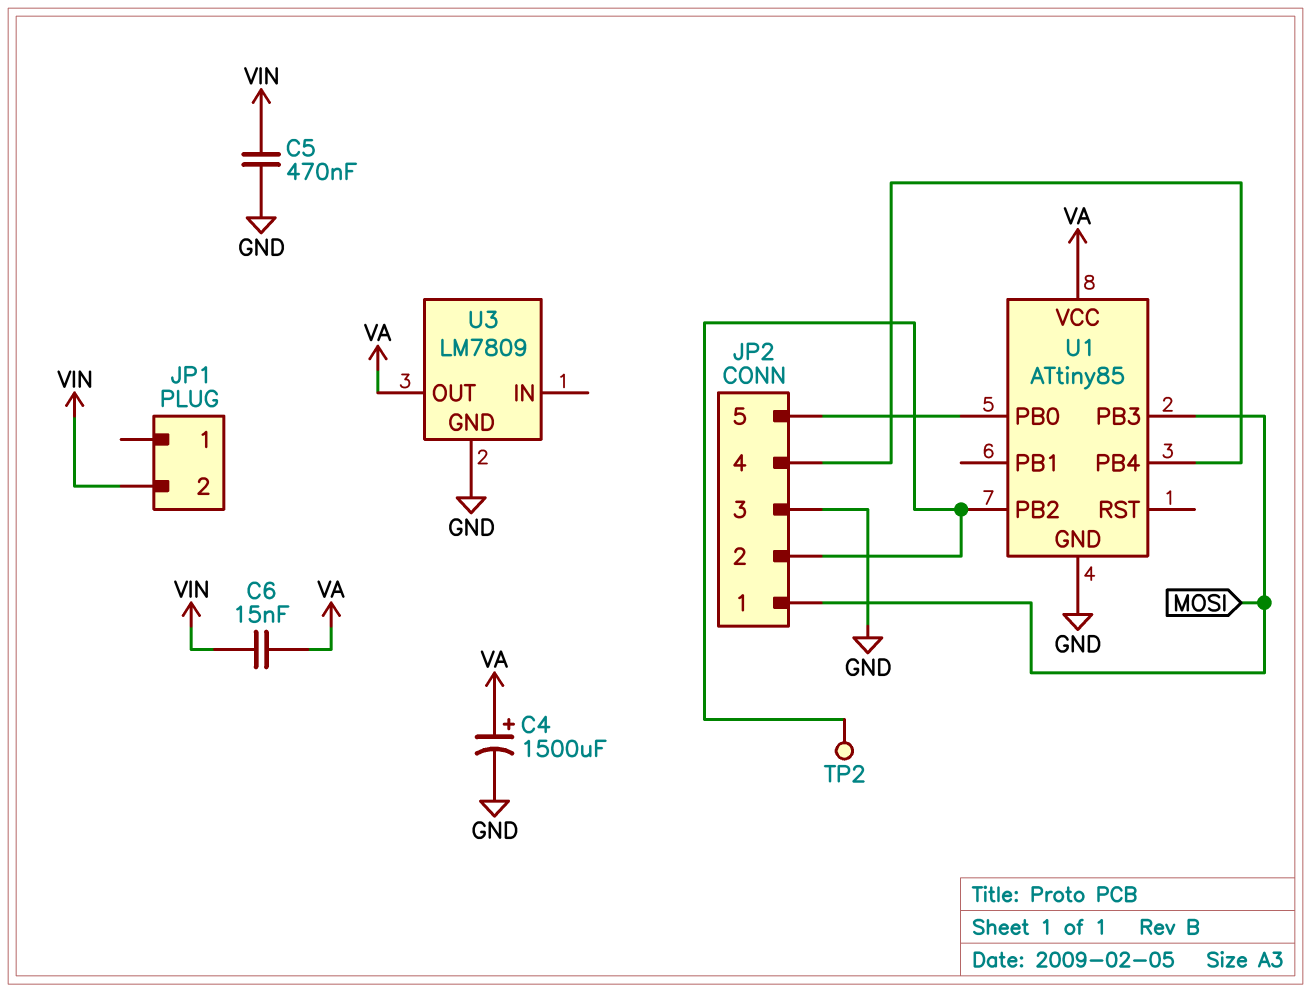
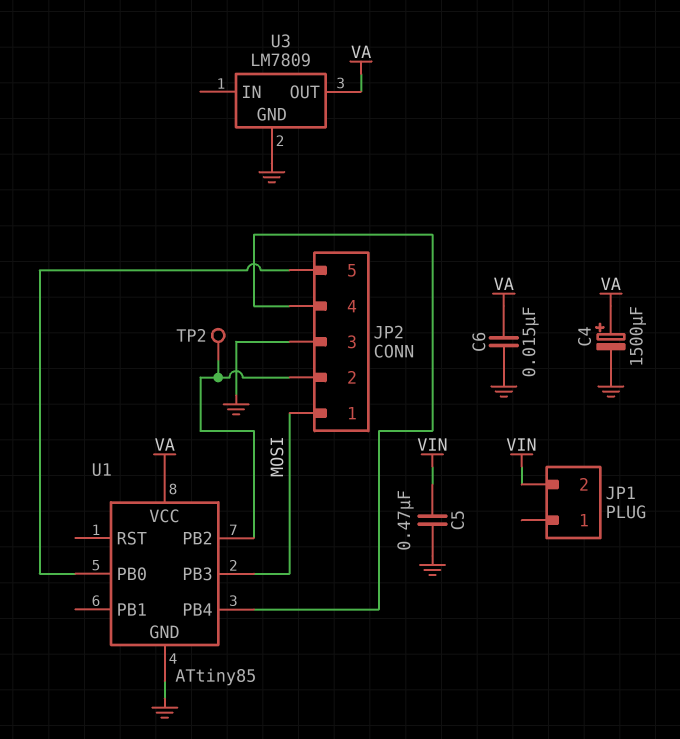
C6: 15nF (VA, VIN) -> 15nF (GND, VA)

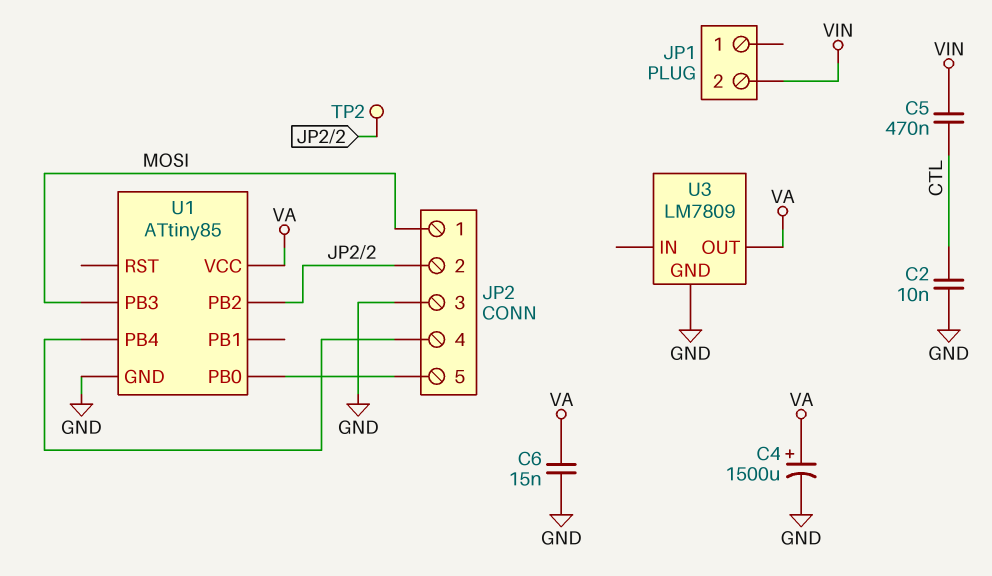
C2: none -> 10nF (CTL, GND)
C5: 470nF (GND, VIN) -> 470nF (CTL, VIN)

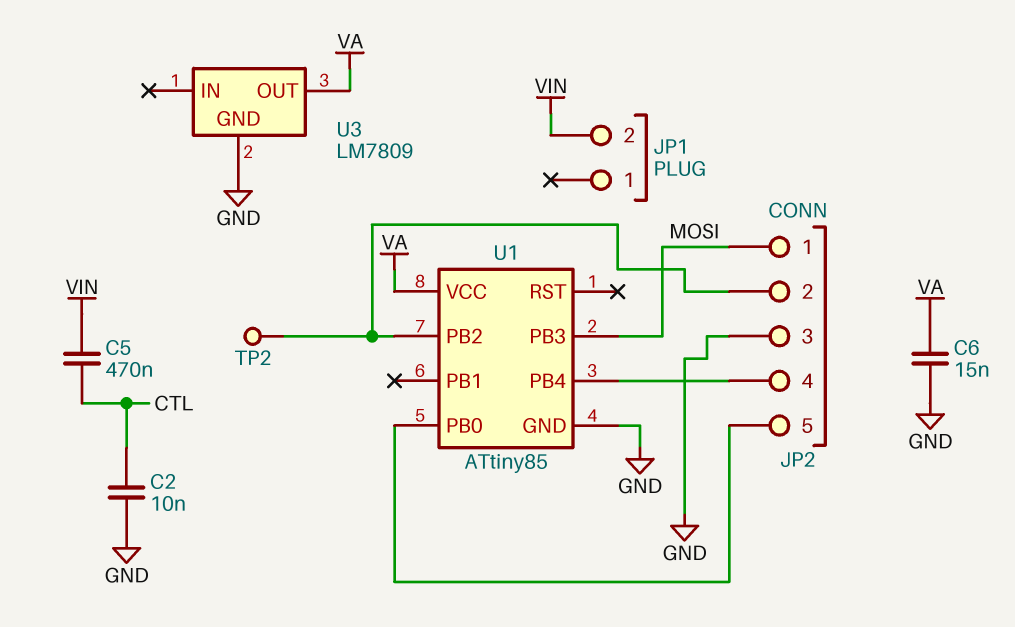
C4: 1500uF (plus VA, minus GND) -> none

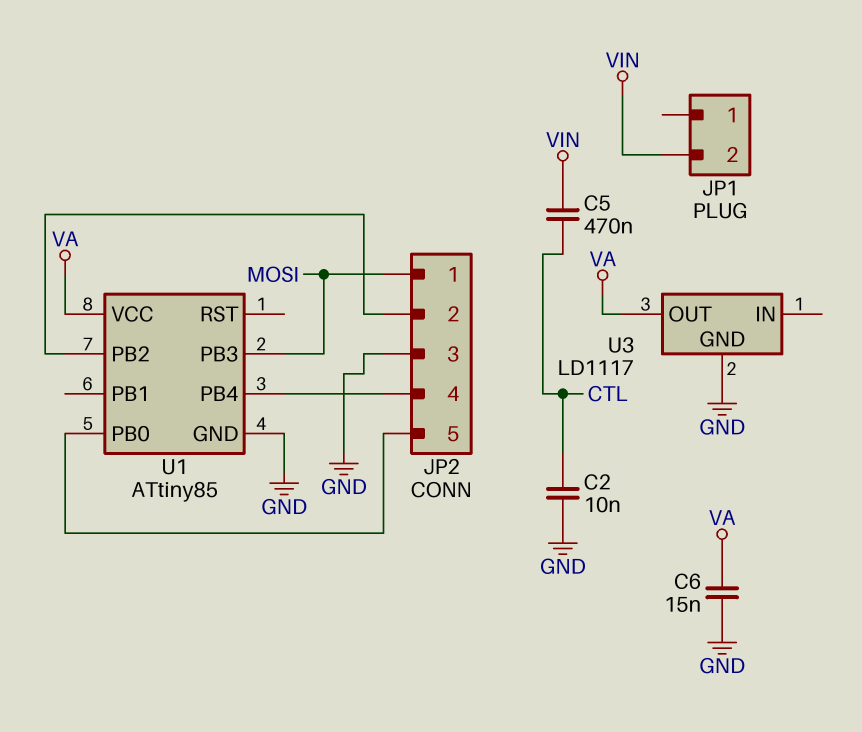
TP2: test point (JP2/2) -> none
U3: LM7809 -> LD1117

